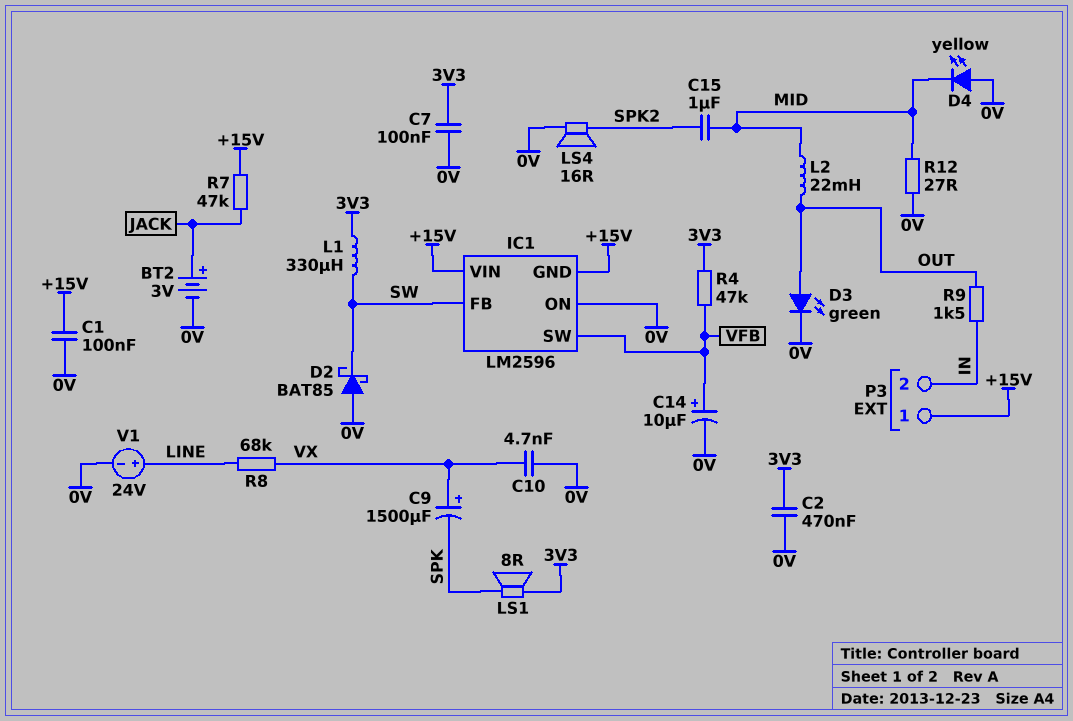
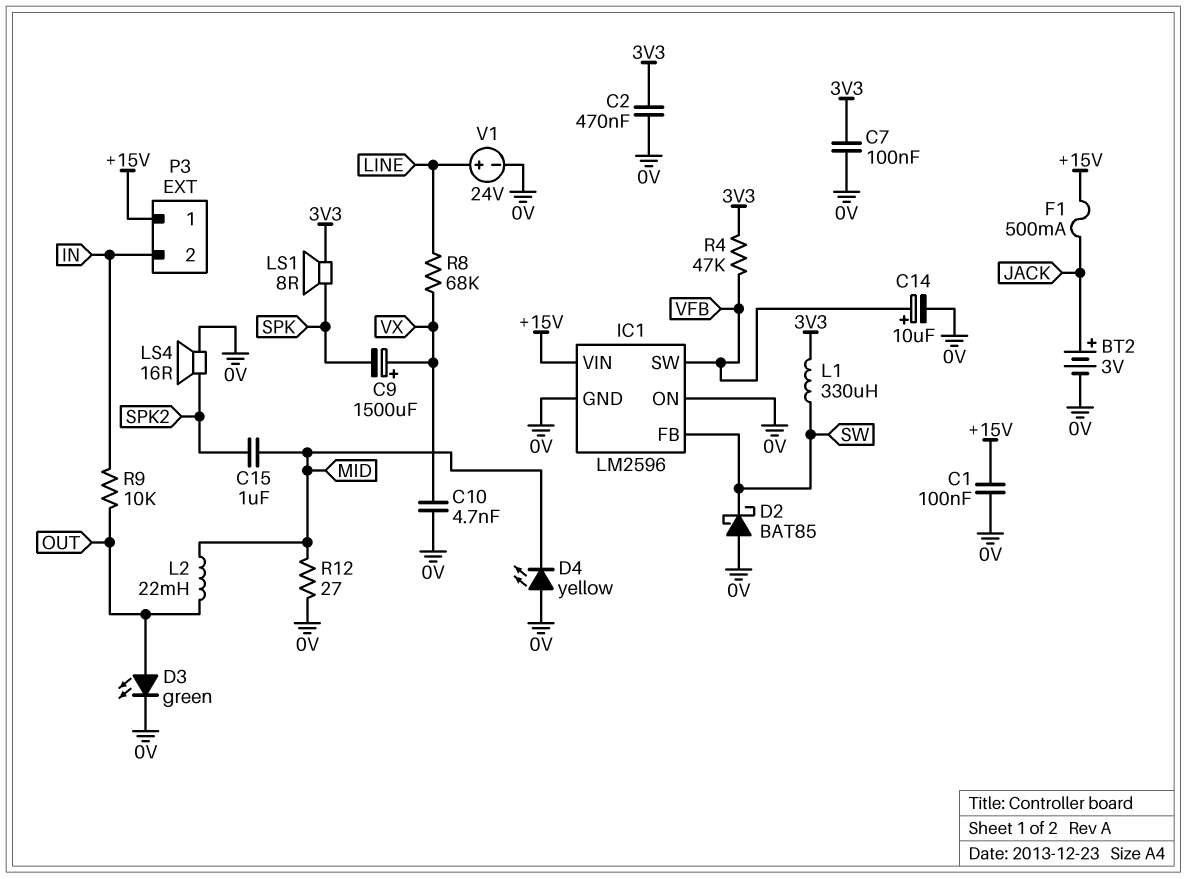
F1: none -> 500mA (+15V, JACK)
IC1 pin GND: +15V -> 0V
R7: 47k (+15V, JACK) -> none
R9: 1.5k (IN, OUT) -> 10k (IN, OUT)

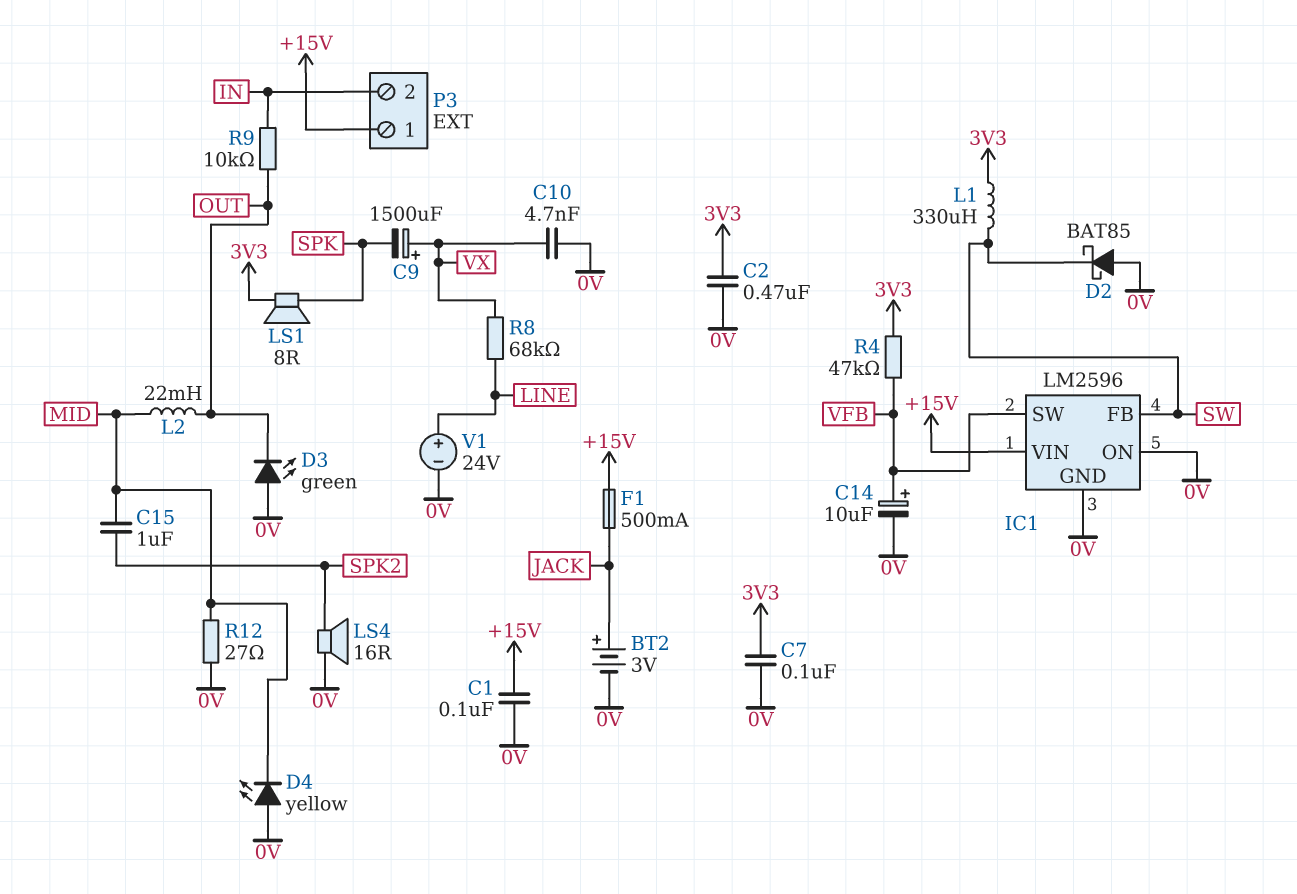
D3: LED green (A OUT, K 0V) -> LED green (A 0V, K OUT)

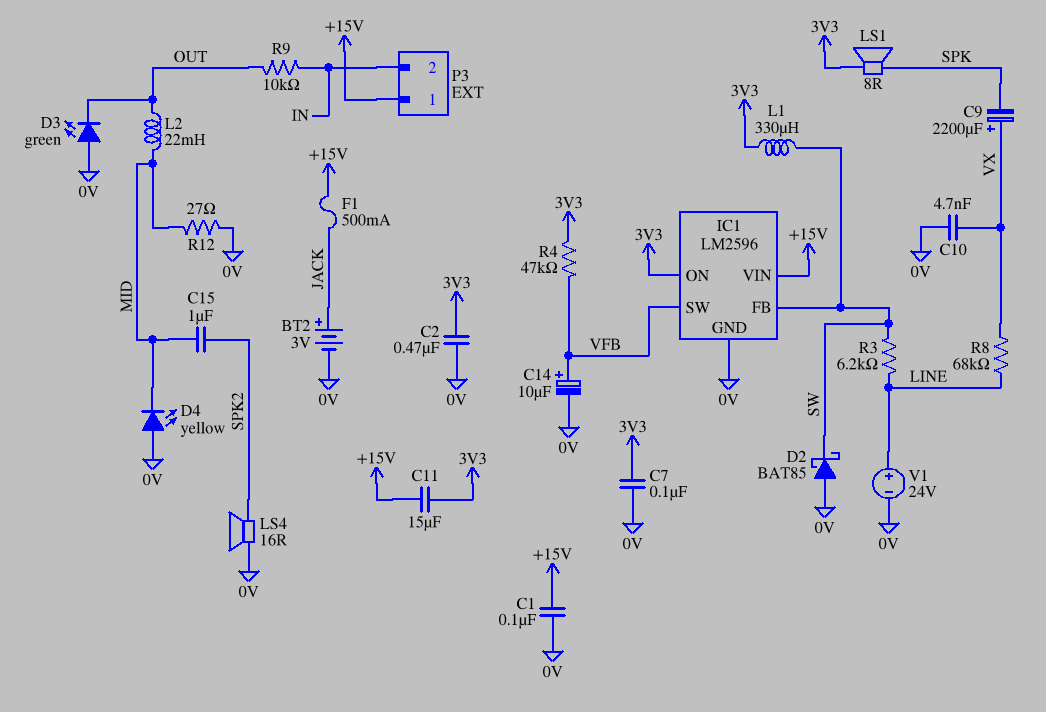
C9: 1500uF (plus VX, minus SPK) -> 2200uF (plus VX, minus SPK)
C11: none -> 15uF (+15V, 3V3)
IC1 pin ON: 0V -> 3V3
R3: none -> 6.2k (LINE, SW)

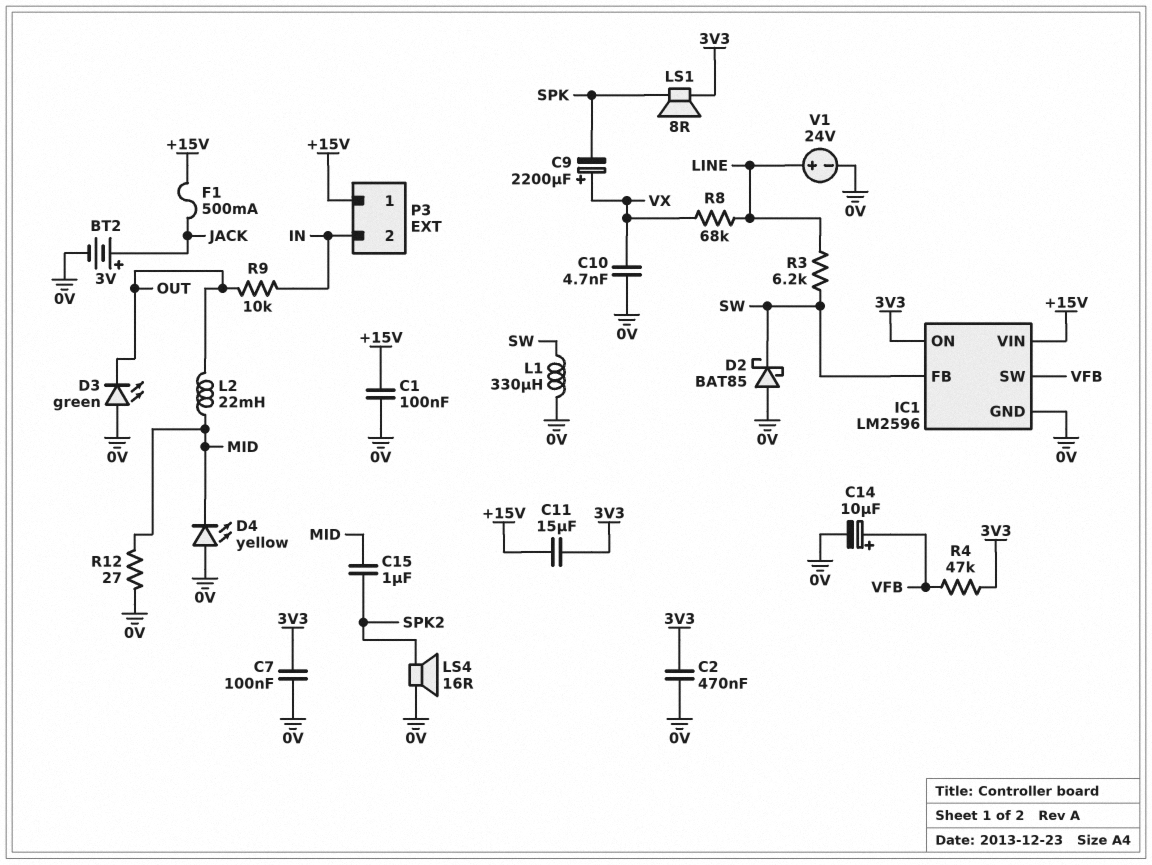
L1: 330uH (3V3, SW) -> 330uH (0V, SW)

